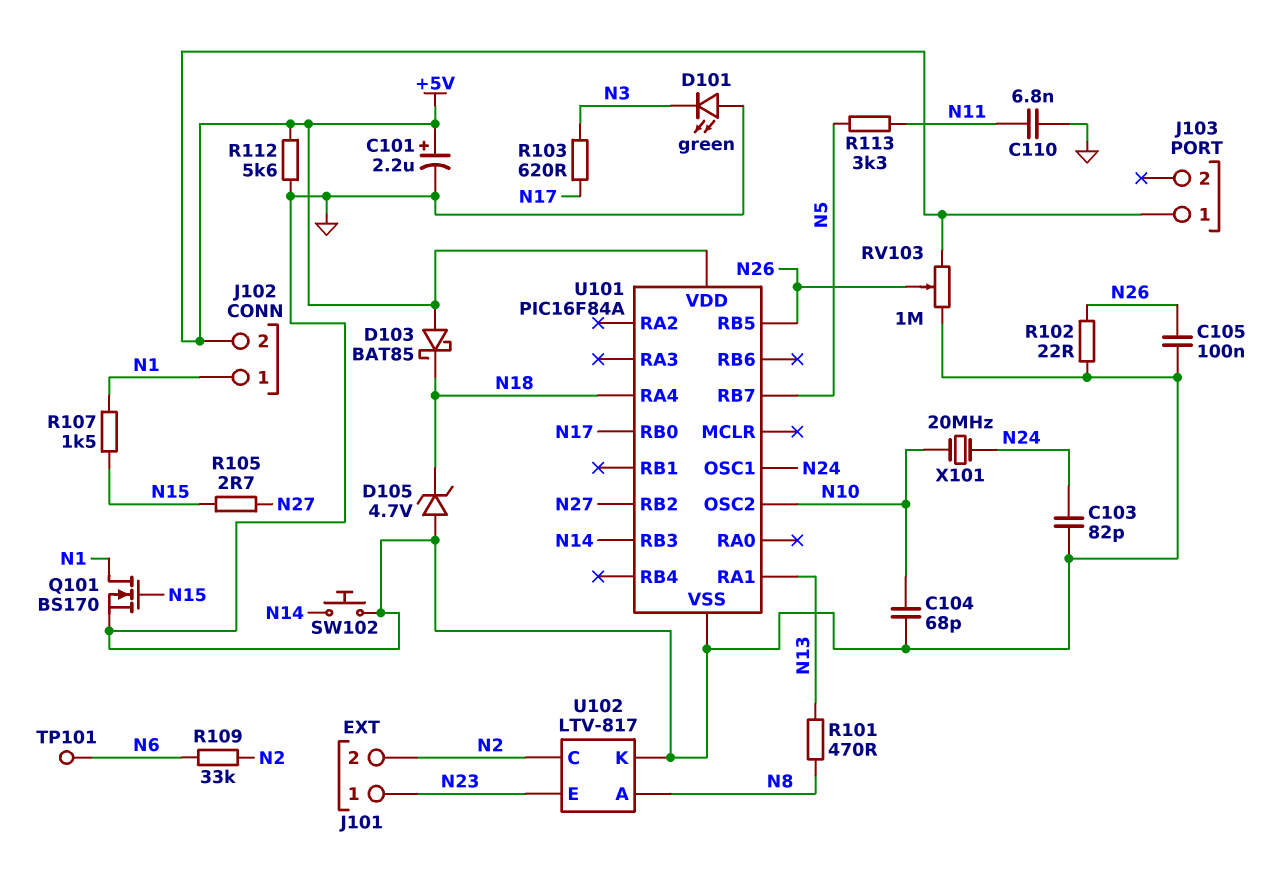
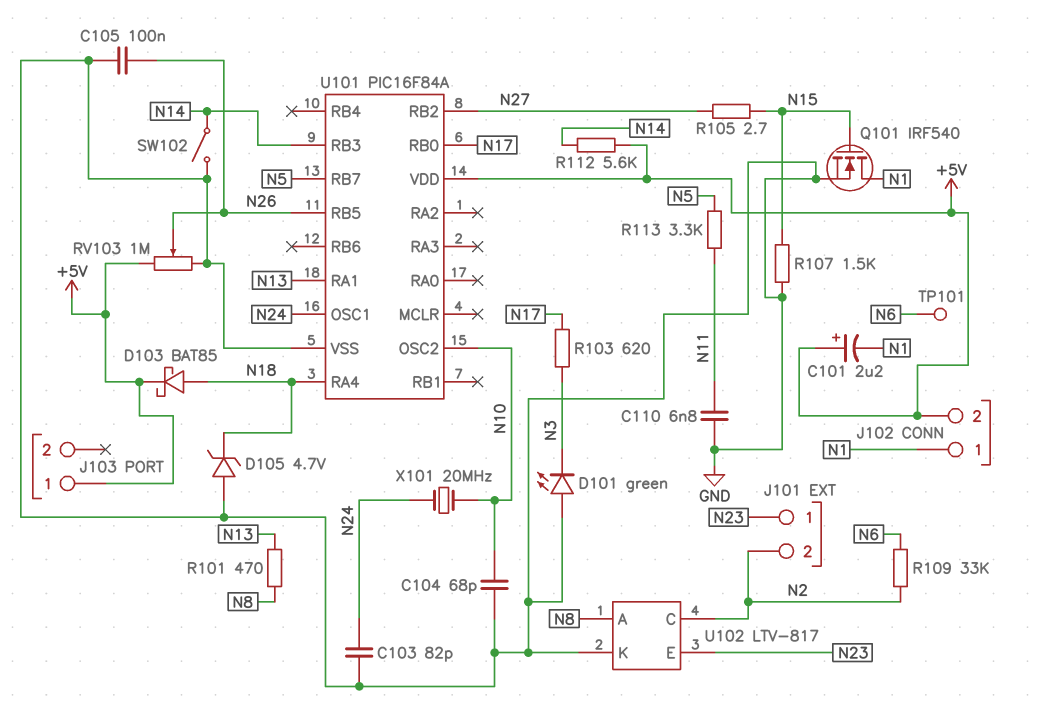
C101: 2.2uF (plus +5V, minus GND) -> 2.2uF (plus +5V, minus N1)
D103: schottky BAT85 (A +5V, K N18) -> schottky BAT85 (A N18, K +5V)
Q101: NMOS BS170 (G N15, D N1, S GND) -> NMOS IRF540 (G N15, D N1, S GND)
R102: 22 (GND, N26) -> none
R107: 1.5k (N1, N15) -> 1.5k (GND, N15)
R112: 5.6k (+5V, GND) -> 5.6k (+5V, N14)
SW102: button (GND, N14) -> switch (GND, N14)

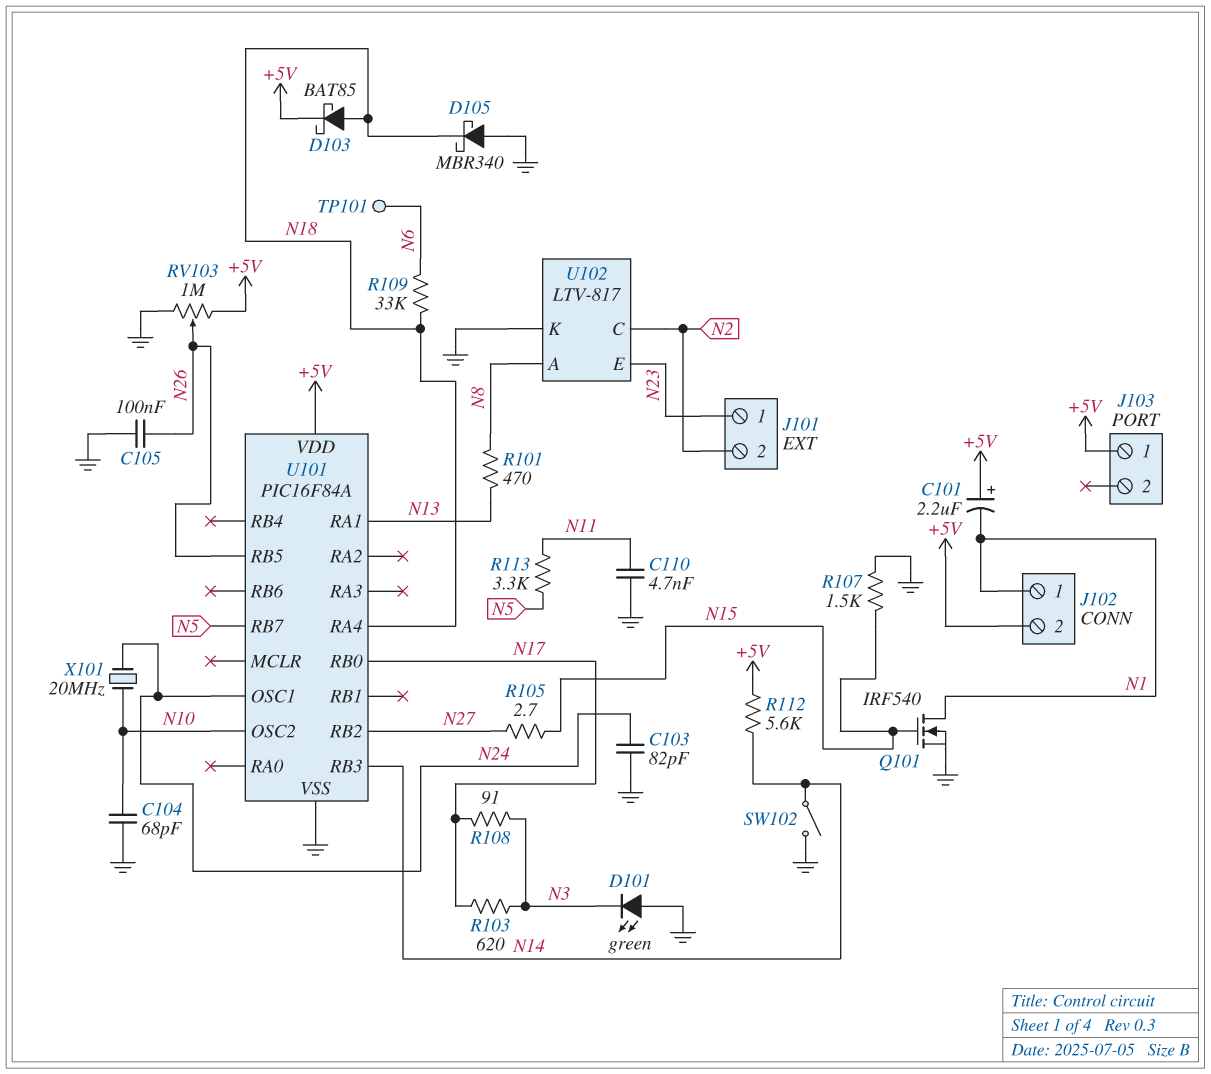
C110: 6.8nF (GND, N11) -> 4.7nF (GND, N11)
D105: zener 4.7V (A GND, K N18) -> schottky MBR340 (A GND, K N18)
R108: none -> 91 (N3, N17)
R109: 33k (N2, N6) -> 33k (N6, N18)

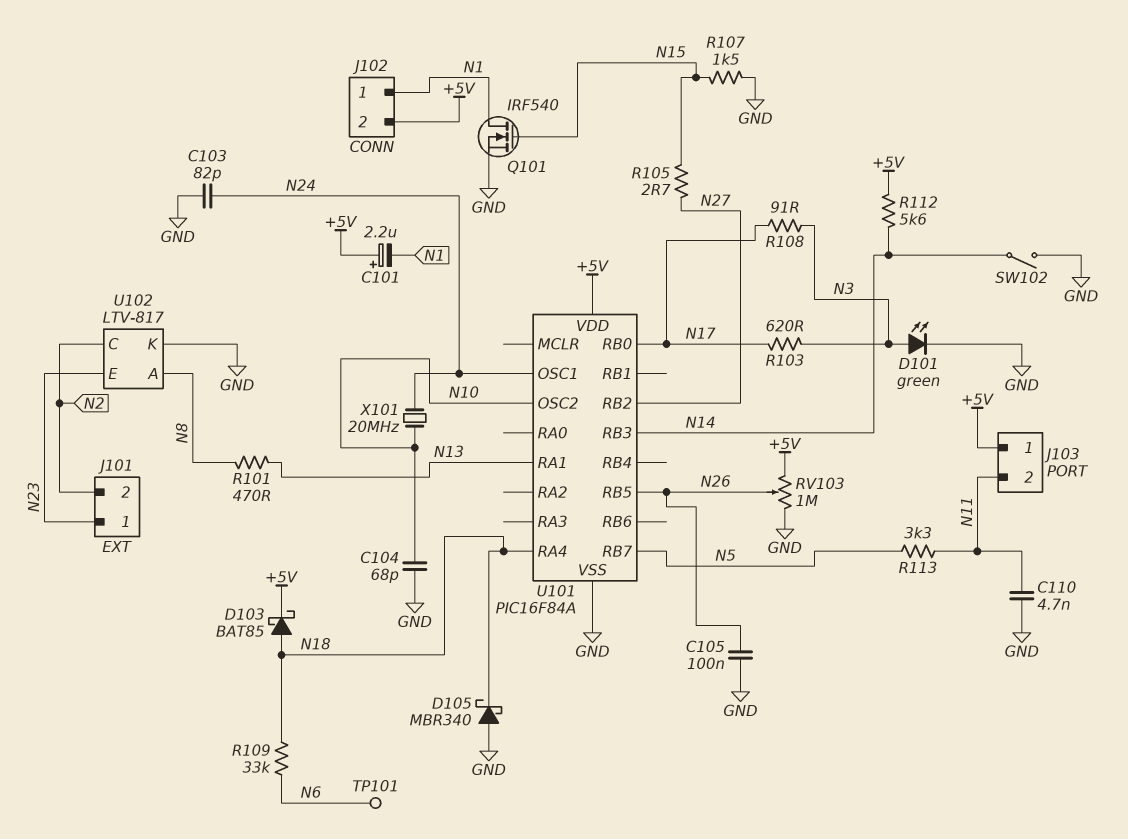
D101: LED green (A GND, K N3) -> LED green (A N3, K GND)
J103 pin 2: none -> N11

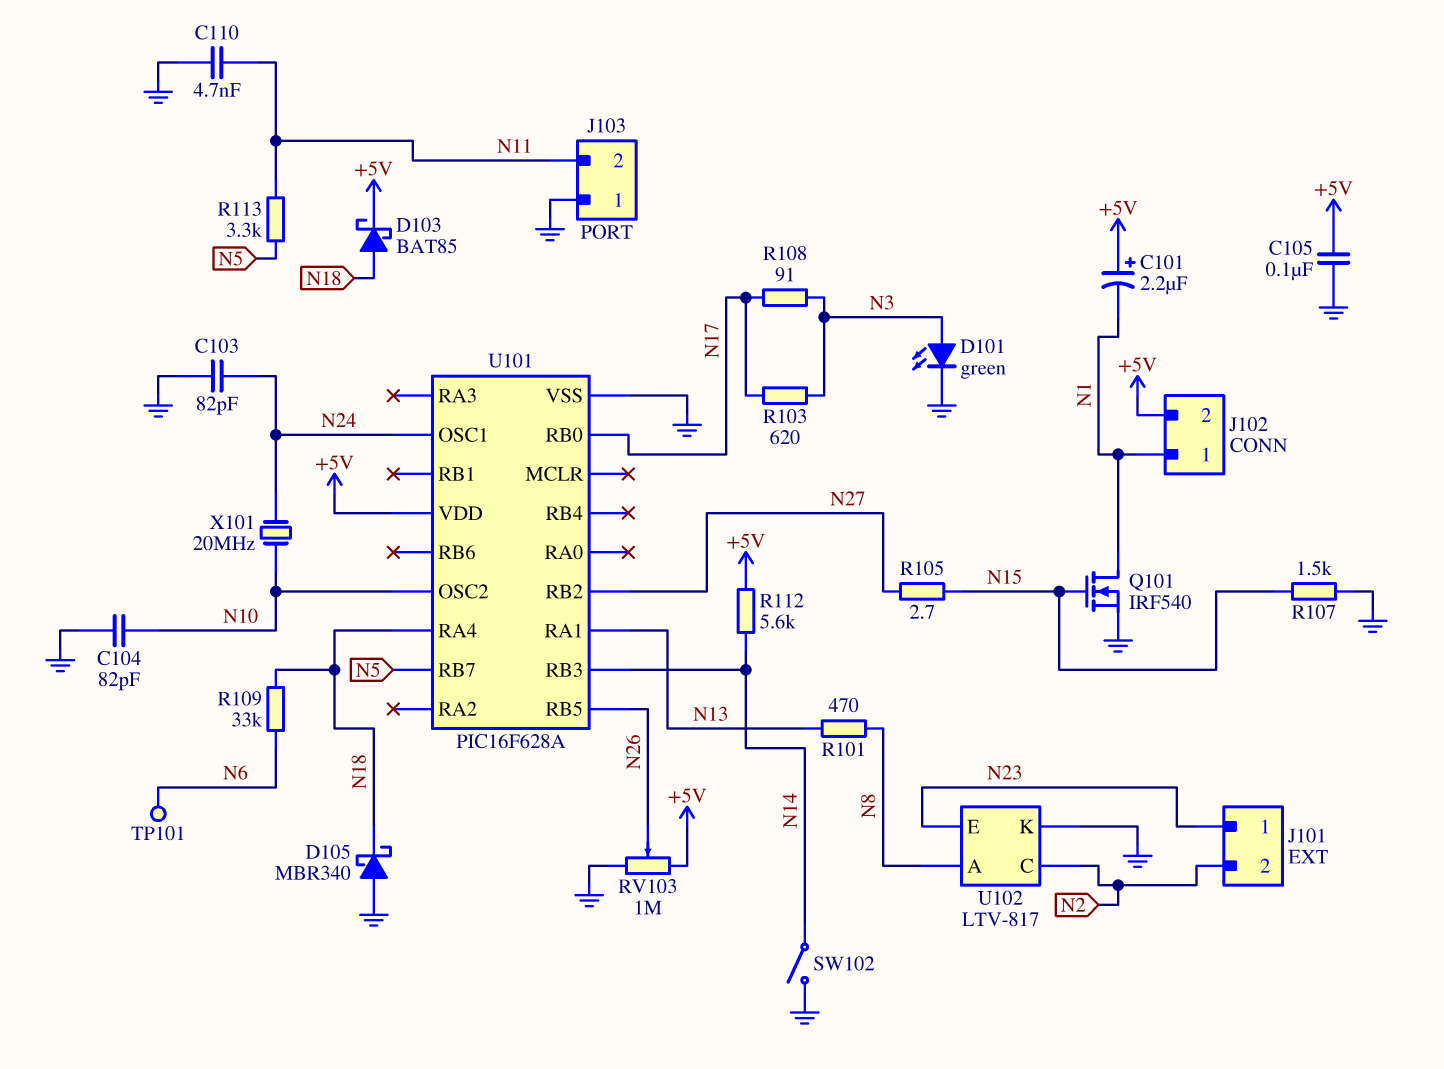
C104: 68pF (GND, N10) -> 82pF (GND, N10)
C105: 100nF (GND, N26) -> 100nF (+5V, GND)
J103 pin 1: +5V -> GND
U101: PIC16F84A -> PIC16F628A

